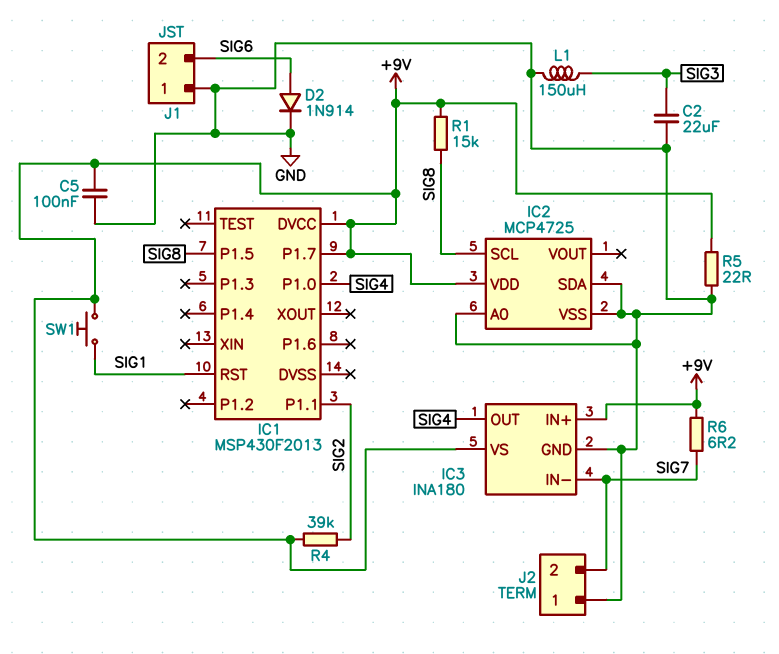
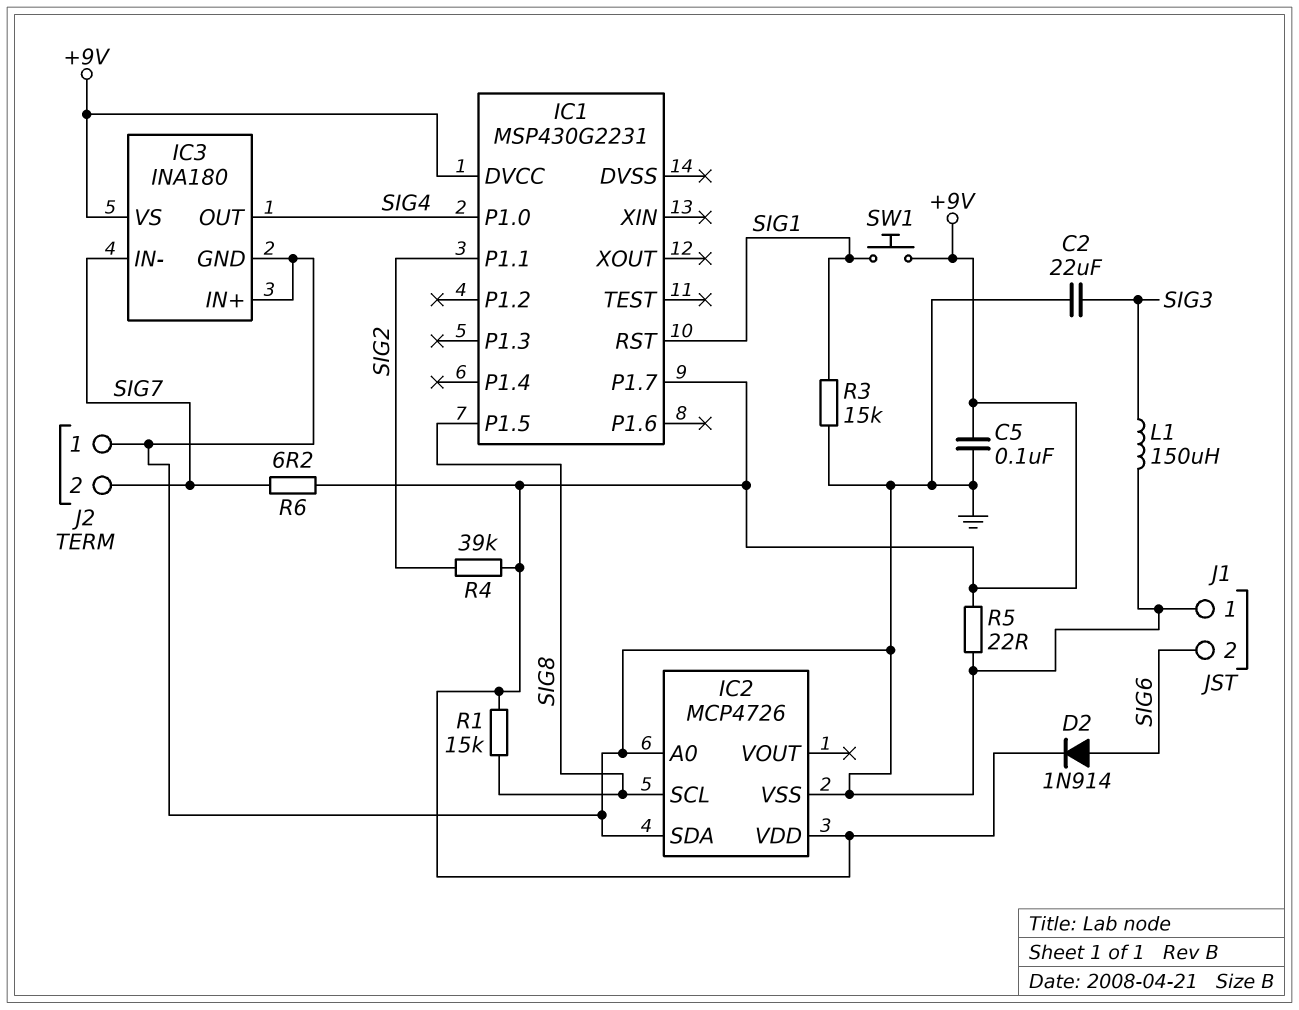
D2: diode 1N914 (A SIG6, K GND) -> diode 1N914 (A SIG6, K +9V)
IC1: MSP430F2013 -> MSP430G2231
IC2: MCP4725 -> MCP4726
IC3 pin IN+: +9V -> GND
R3: none -> 15k (GND, SIG1)

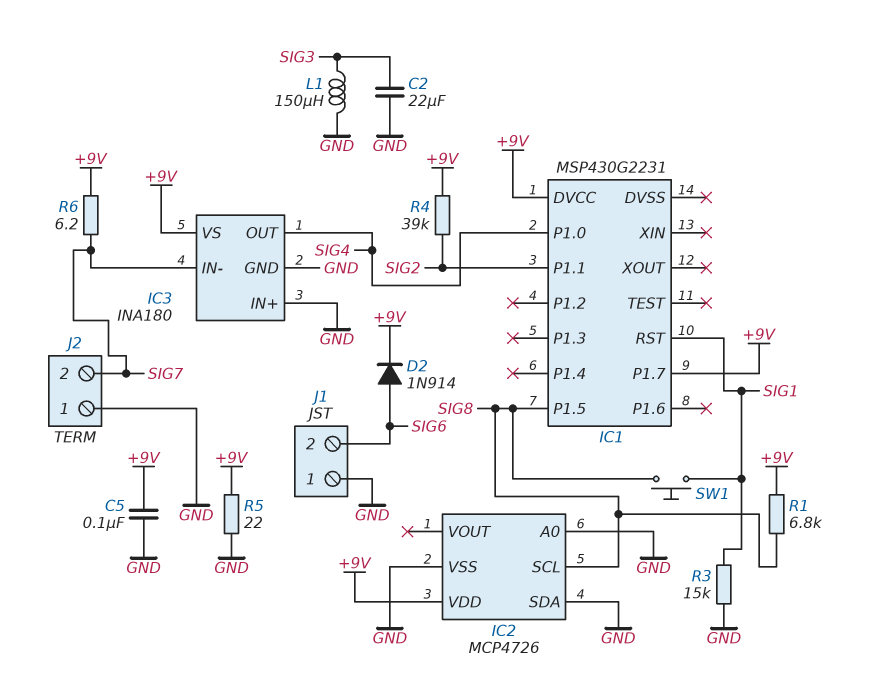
R1: 15k (+9V, SIG8) -> 6.8k (+9V, SIG8)
SW1: button (+9V, SIG1) -> button (SIG1, SIG8)

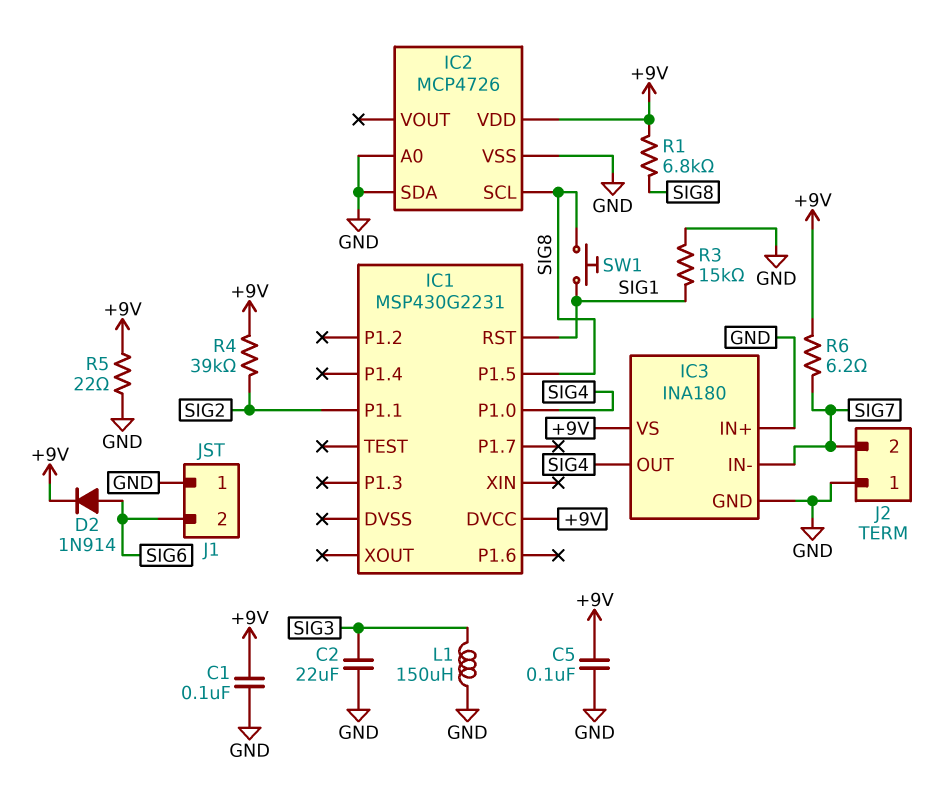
C1: none -> 100nF (+9V, GND)
IC1 pin P1.7: +9V -> none

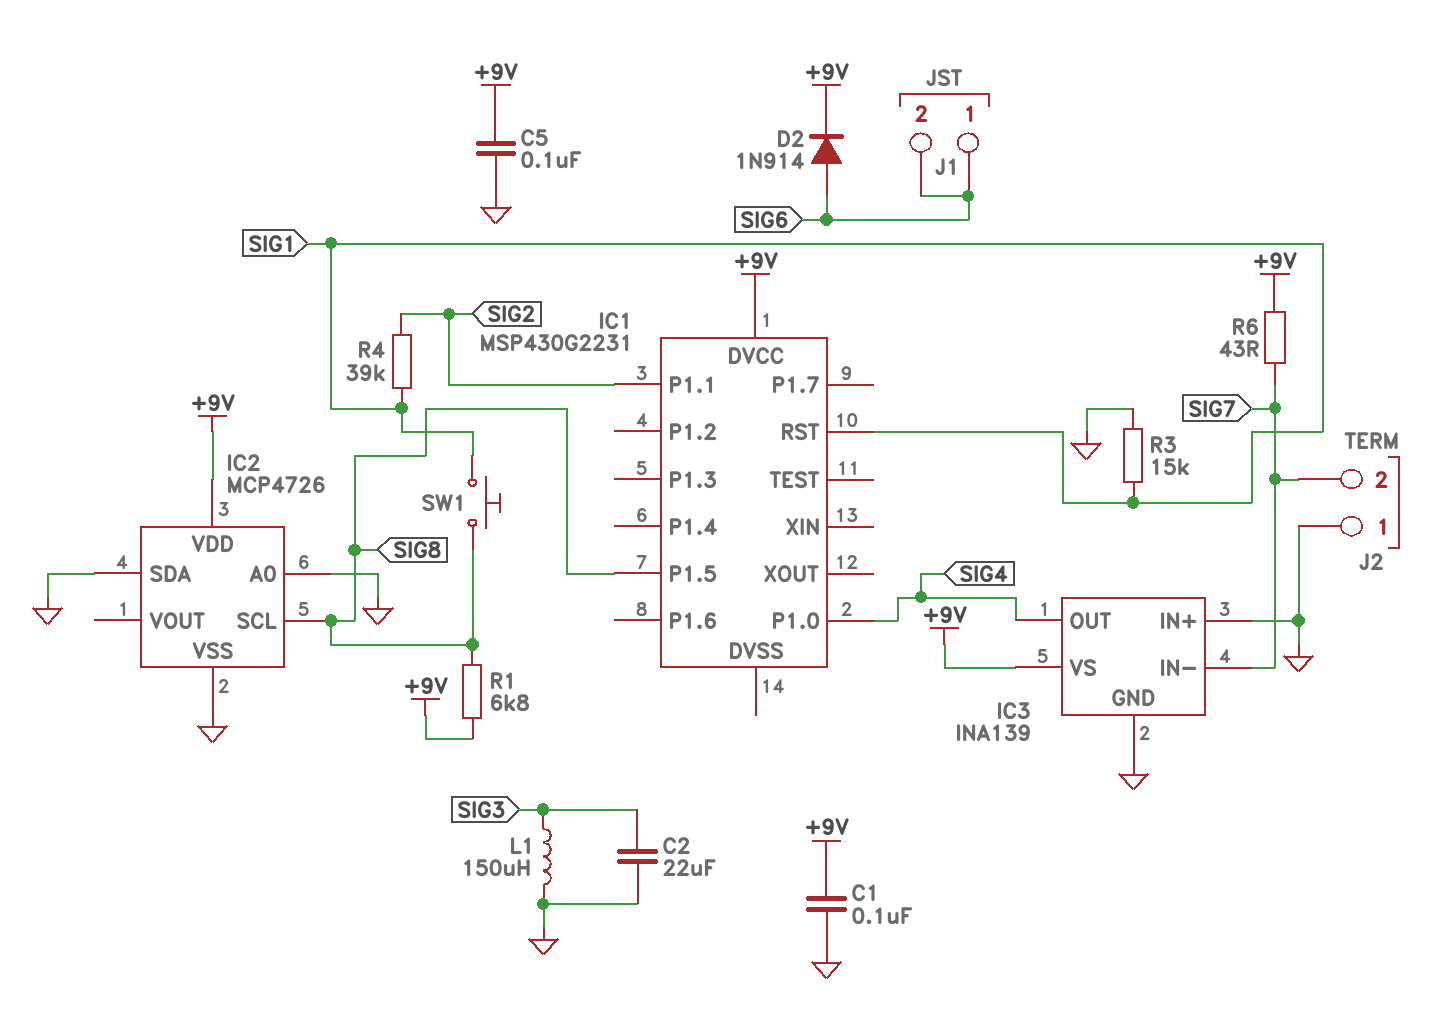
IC3: INA180 -> INA139
J1 pin 1: GND -> SIG6
R4: 39k (+9V, SIG2) -> 39k (SIG1, SIG2)
R5: 22 (+9V, GND) -> none
R6: 6.2 (+9V, SIG7) -> 43 (+9V, SIG7)

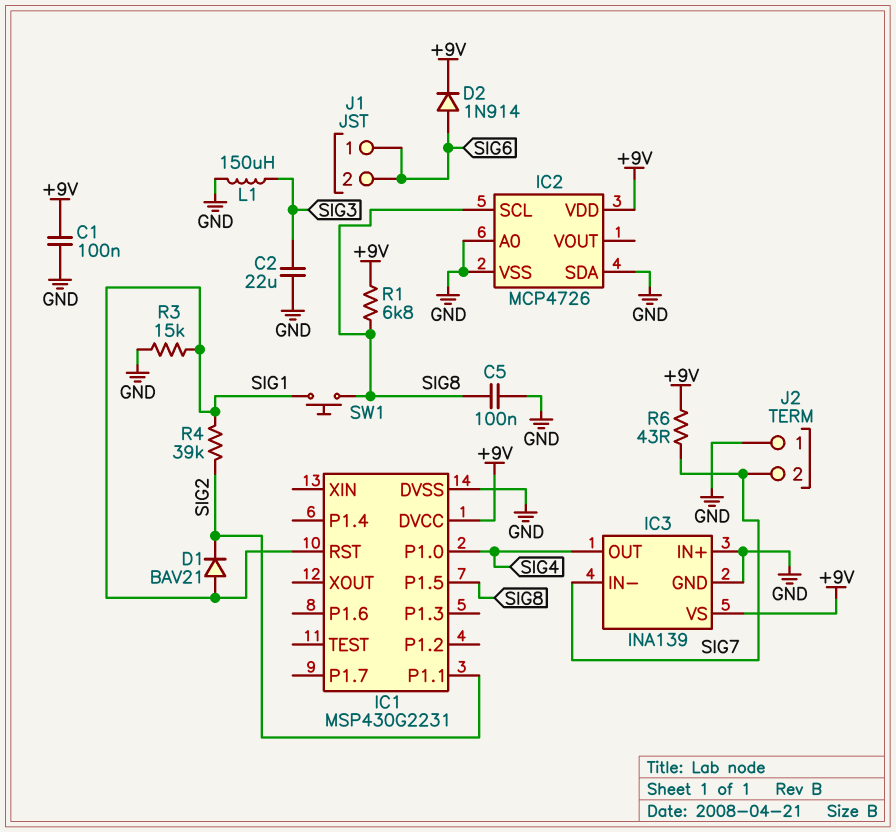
C5: 100nF (+9V, GND) -> 100nF (GND, SIG8)
D1: none -> diode BAV21 (A SIG1, K SIG2)
IC1 pin DVSS: none -> GND

